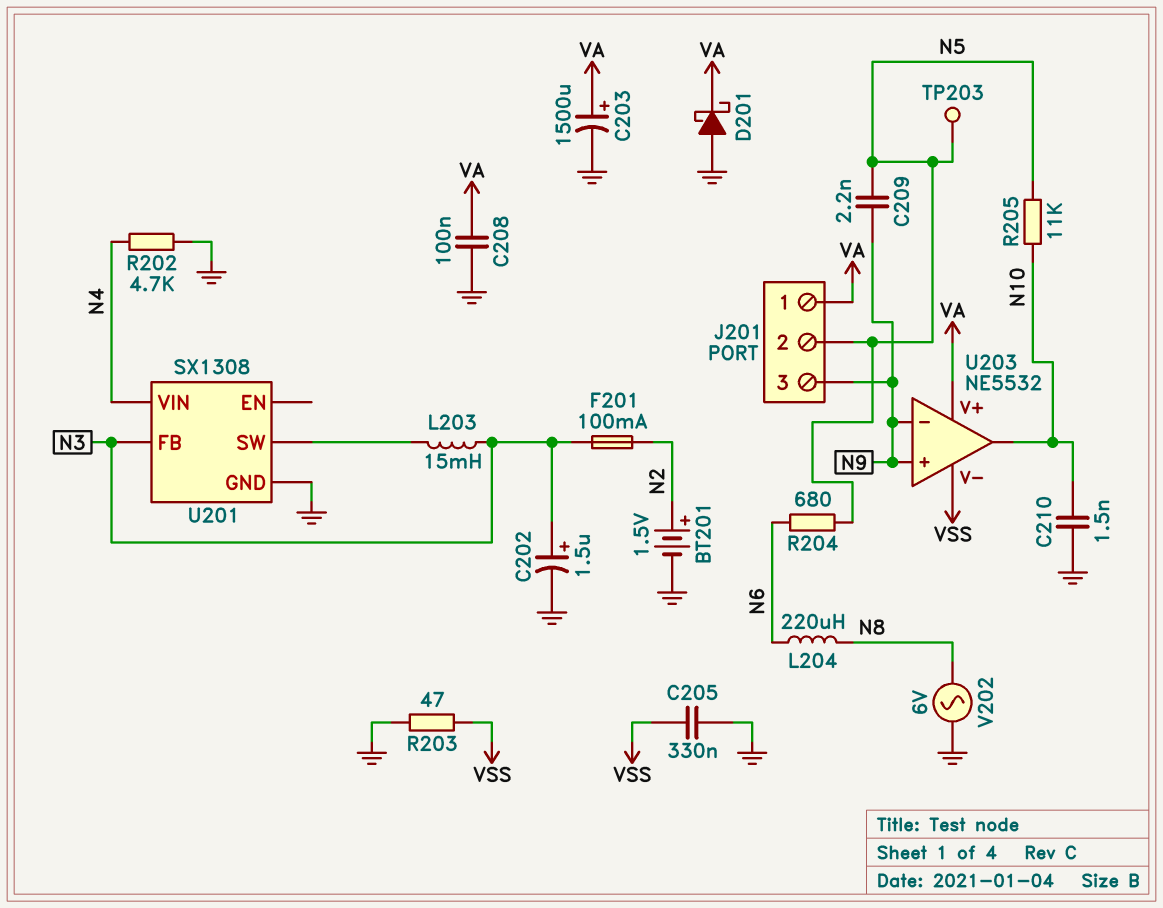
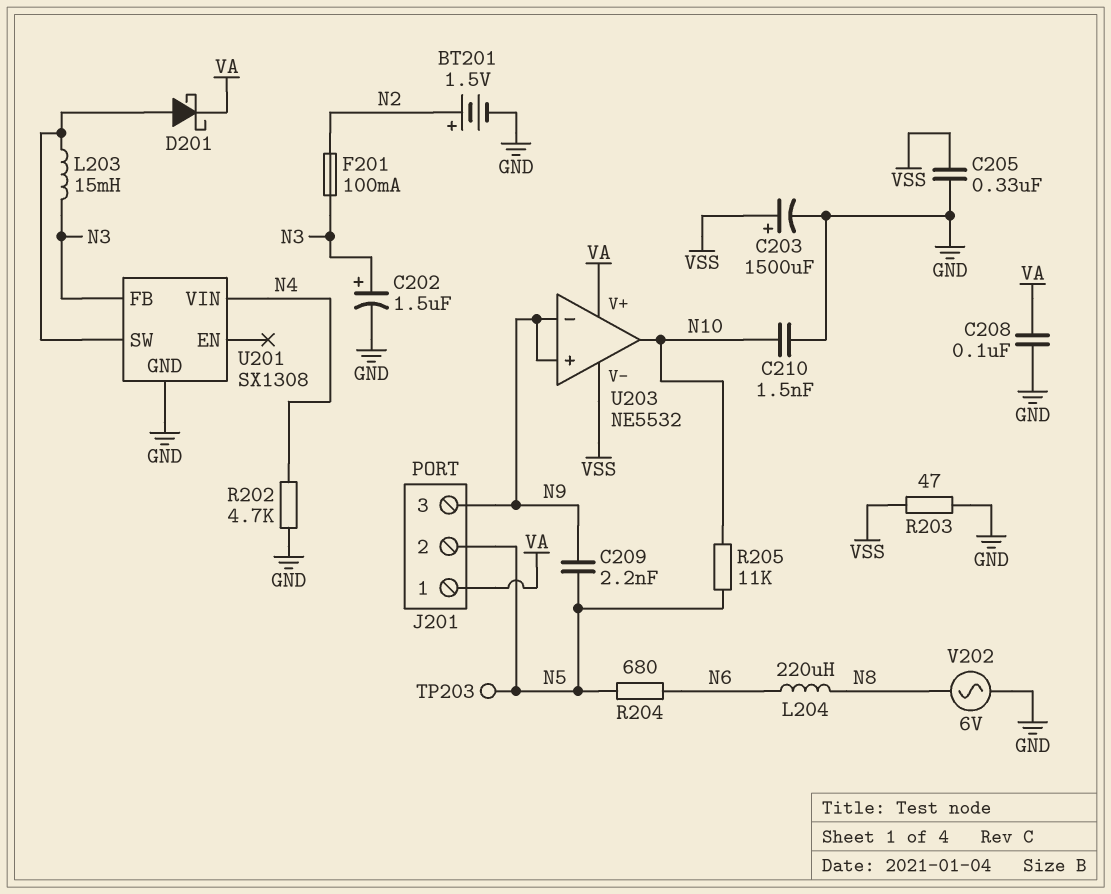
C203: 1500uF (plus VA, minus GND) -> 1500uF (plus VSS, minus GND)
D201: schottky (A GND, K VA) -> schottky (A U201/SW, K VA)

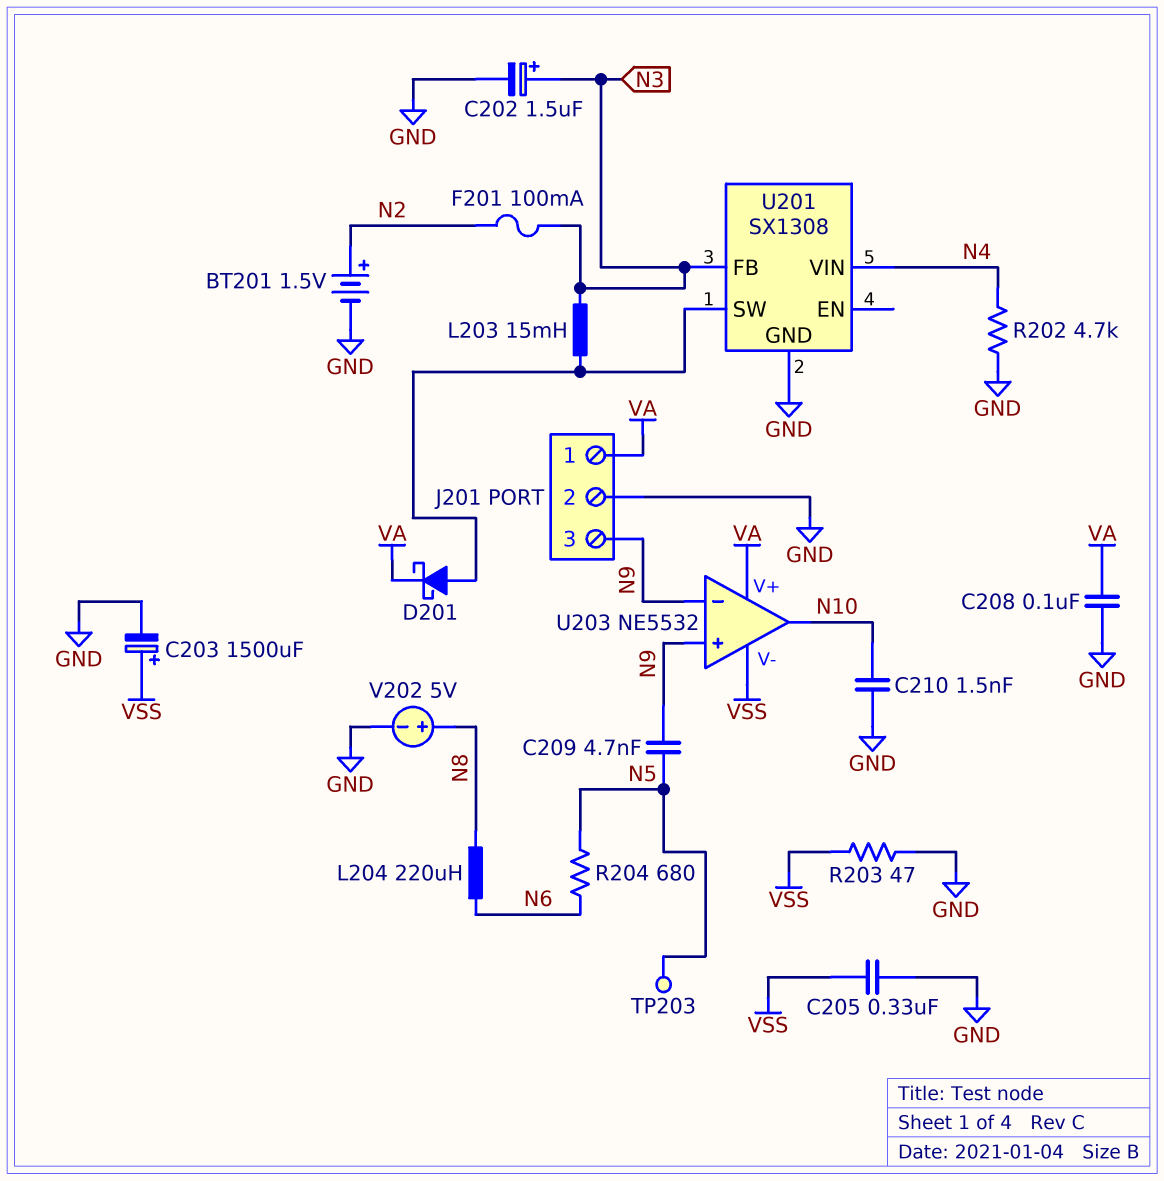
C209: 2.2nF (N5, N9) -> 4.7nF (N5, N9)
J201 pin 2: N5 -> GND
R205: 11k (N5, N10) -> none
V202: AC 6V (GND, N8) -> 5V (plus N8, minus GND)

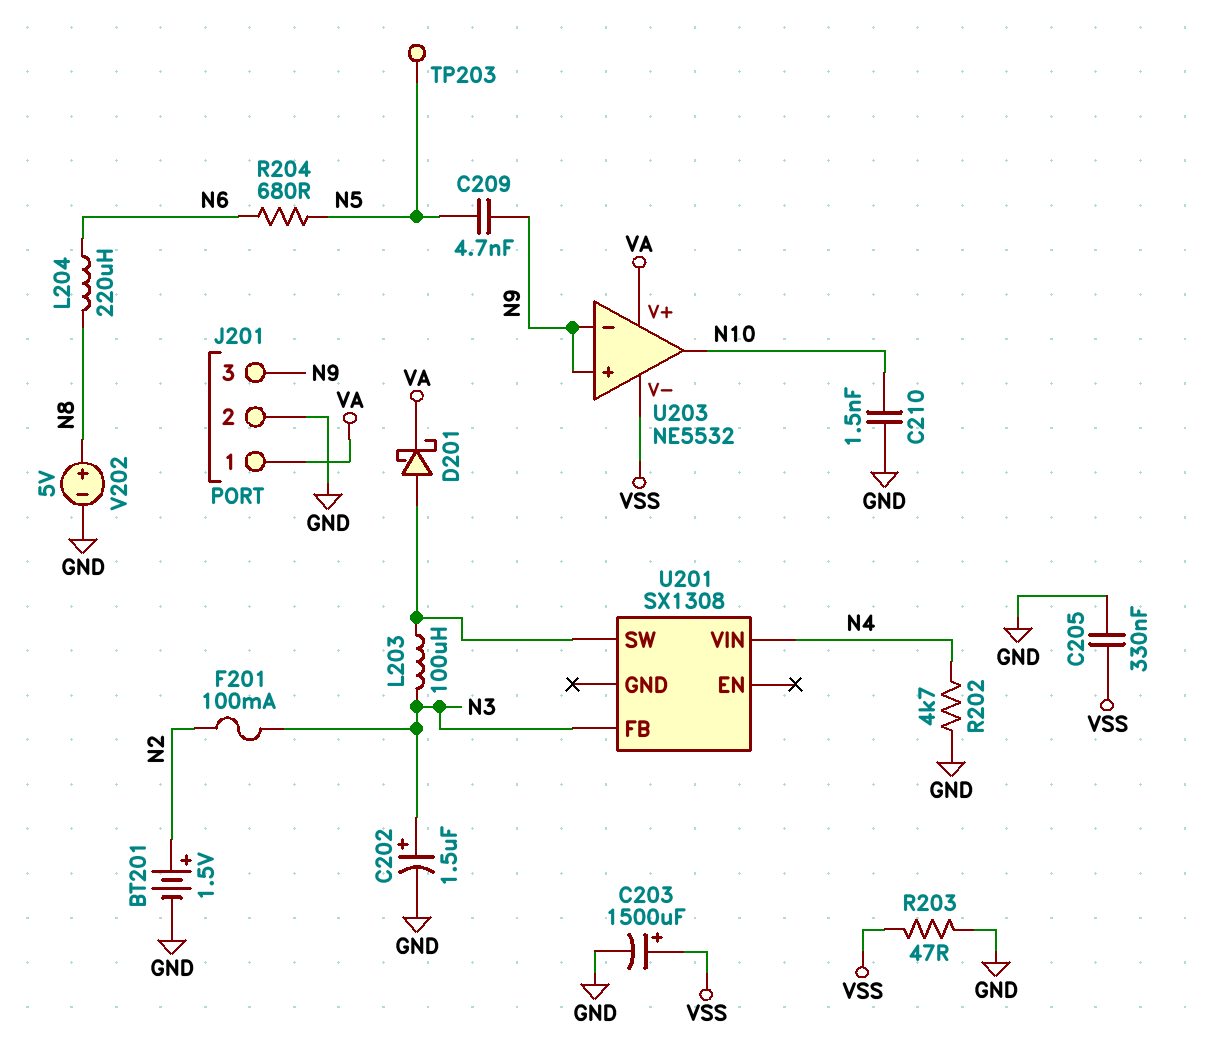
C208: 100nF (GND, VA) -> none
L203: 15mH (N3, U201/SW) -> 100uH (N3, U201/SW)
U201 pin GND: GND -> none

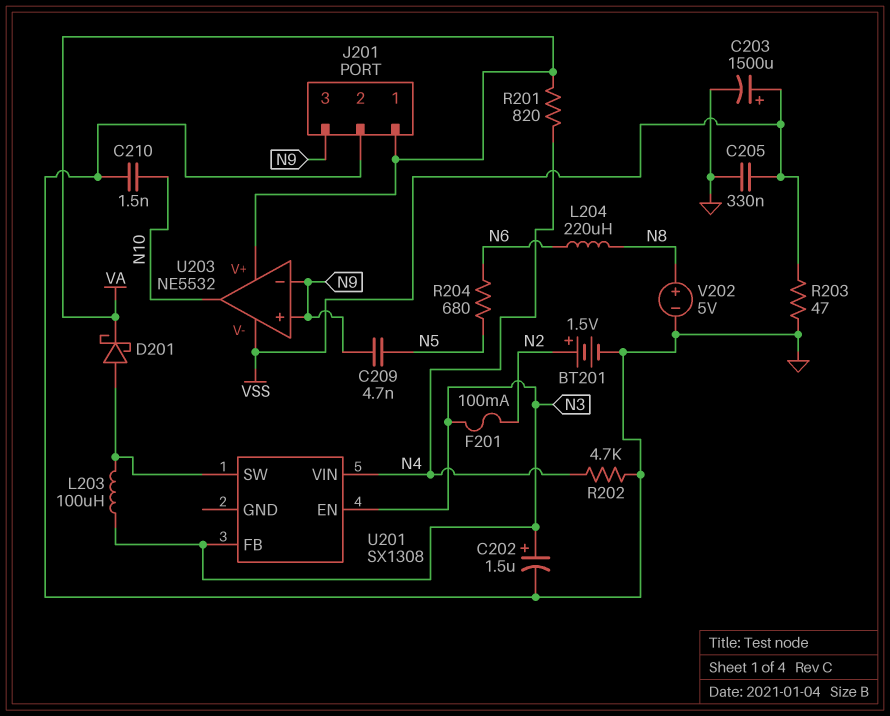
R201: none -> 820 (N4, VA)
TP203: test point (N5) -> none
U201 pin EN: none -> N3

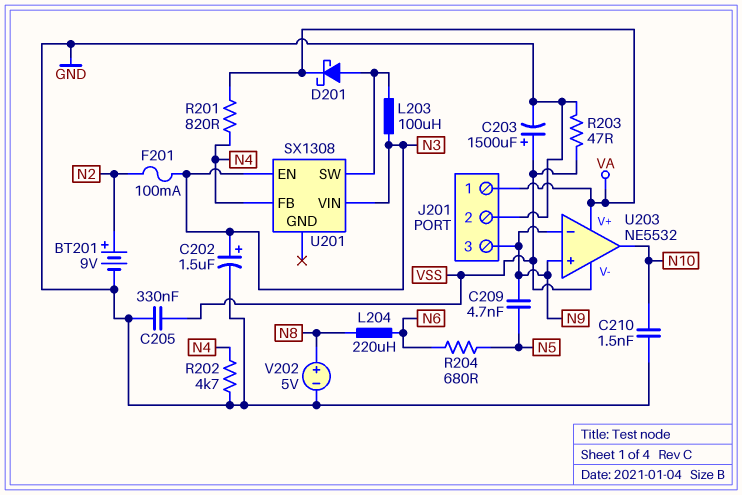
BT201: 1.5V (plus N2, minus GND) -> 9V (plus N2, minus GND)
U201 pin FB: N3 -> N4
U201 pin VIN: N4 -> N3

